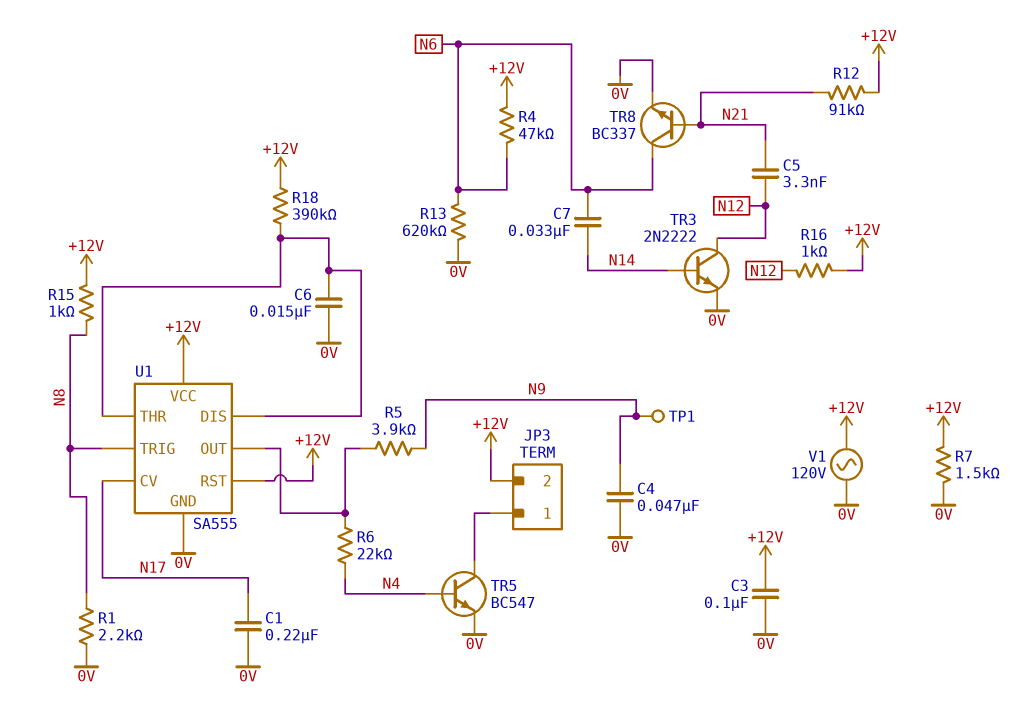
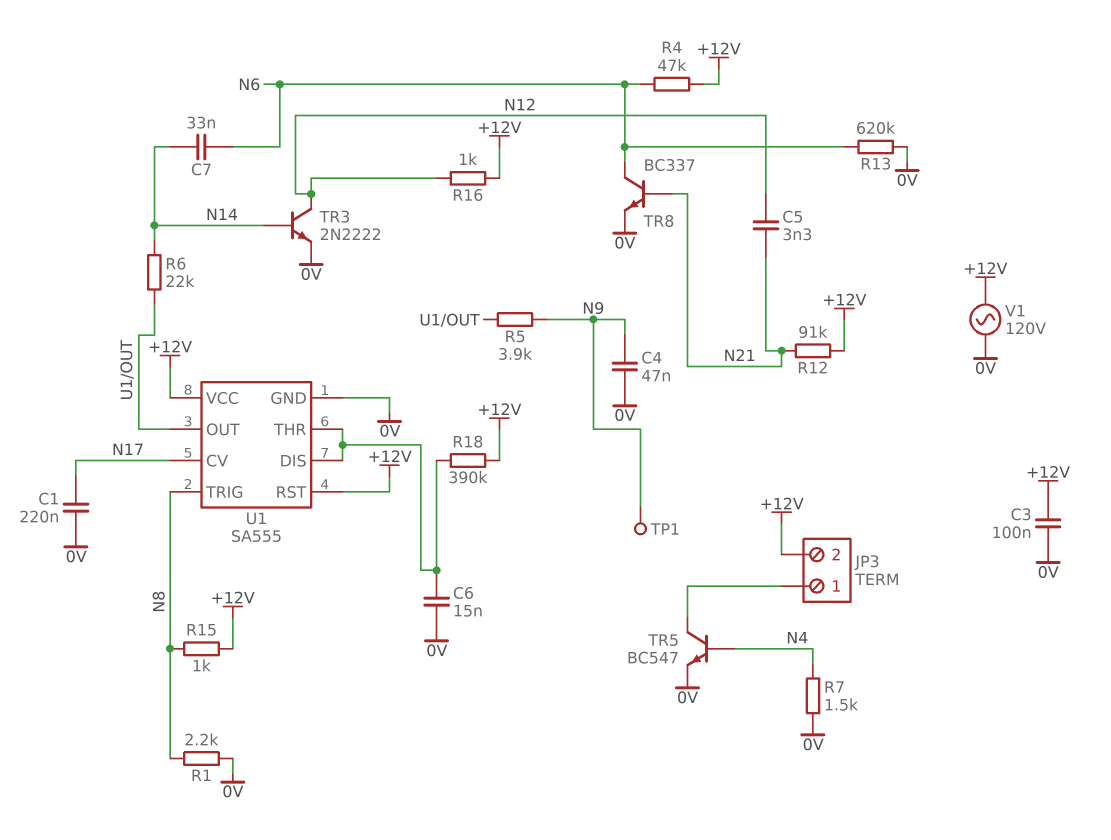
R6: 22k (N4, U1/OUT) -> 22k (N14, U1/OUT)
R7: 1.5k (+12V, 0V) -> 1.5k (0V, N4)

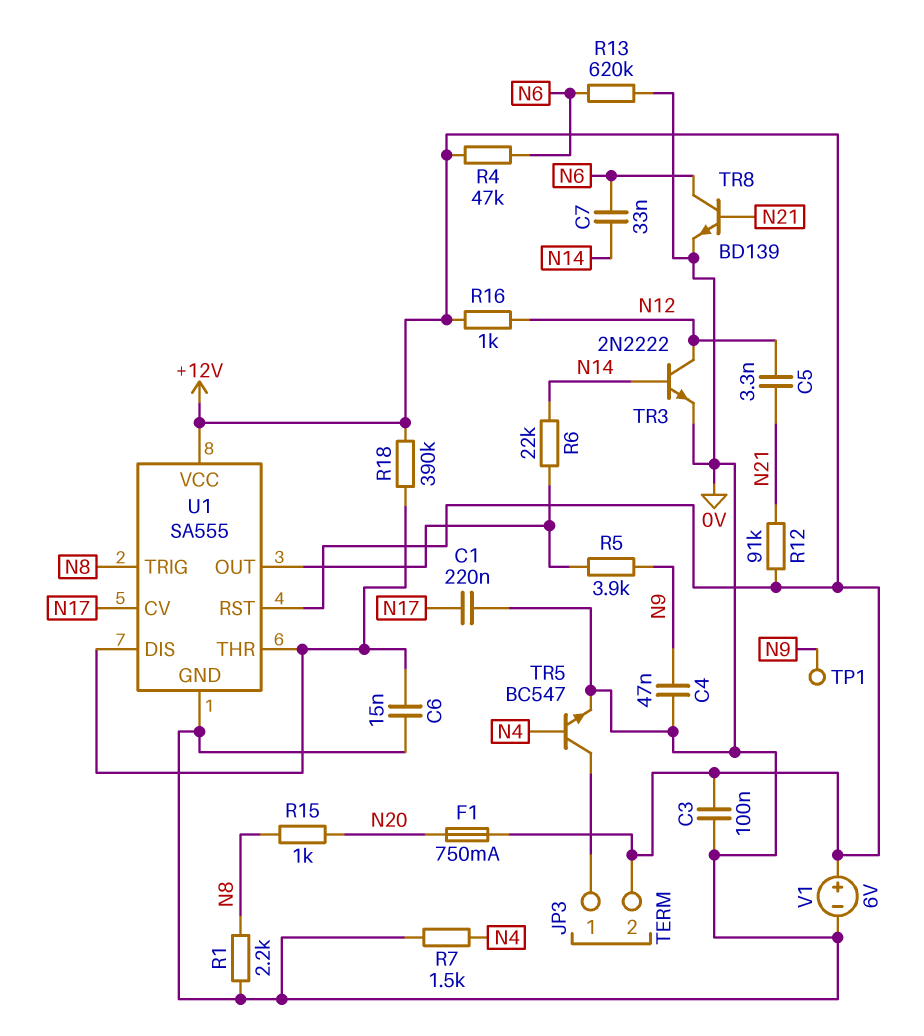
F1: none -> 750mA (+12V, N20)
R15: 1k (+12V, N8) -> 1k (N8, N20)
TR8: NPN BC337 (B N21, C N6, E 0V) -> NPN BD139 (B N21, C N6, E 0V)
V1: AC 120V (+12V, 0V) -> 6V (plus +12V, minus 0V)

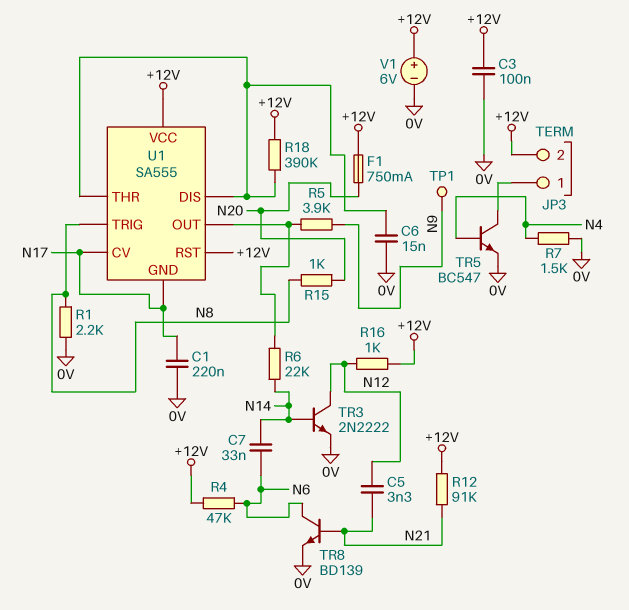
C4: 47nF (0V, N9) -> none
R13: 620k (0V, N6) -> none
U1 pin GND: 0V -> N17

